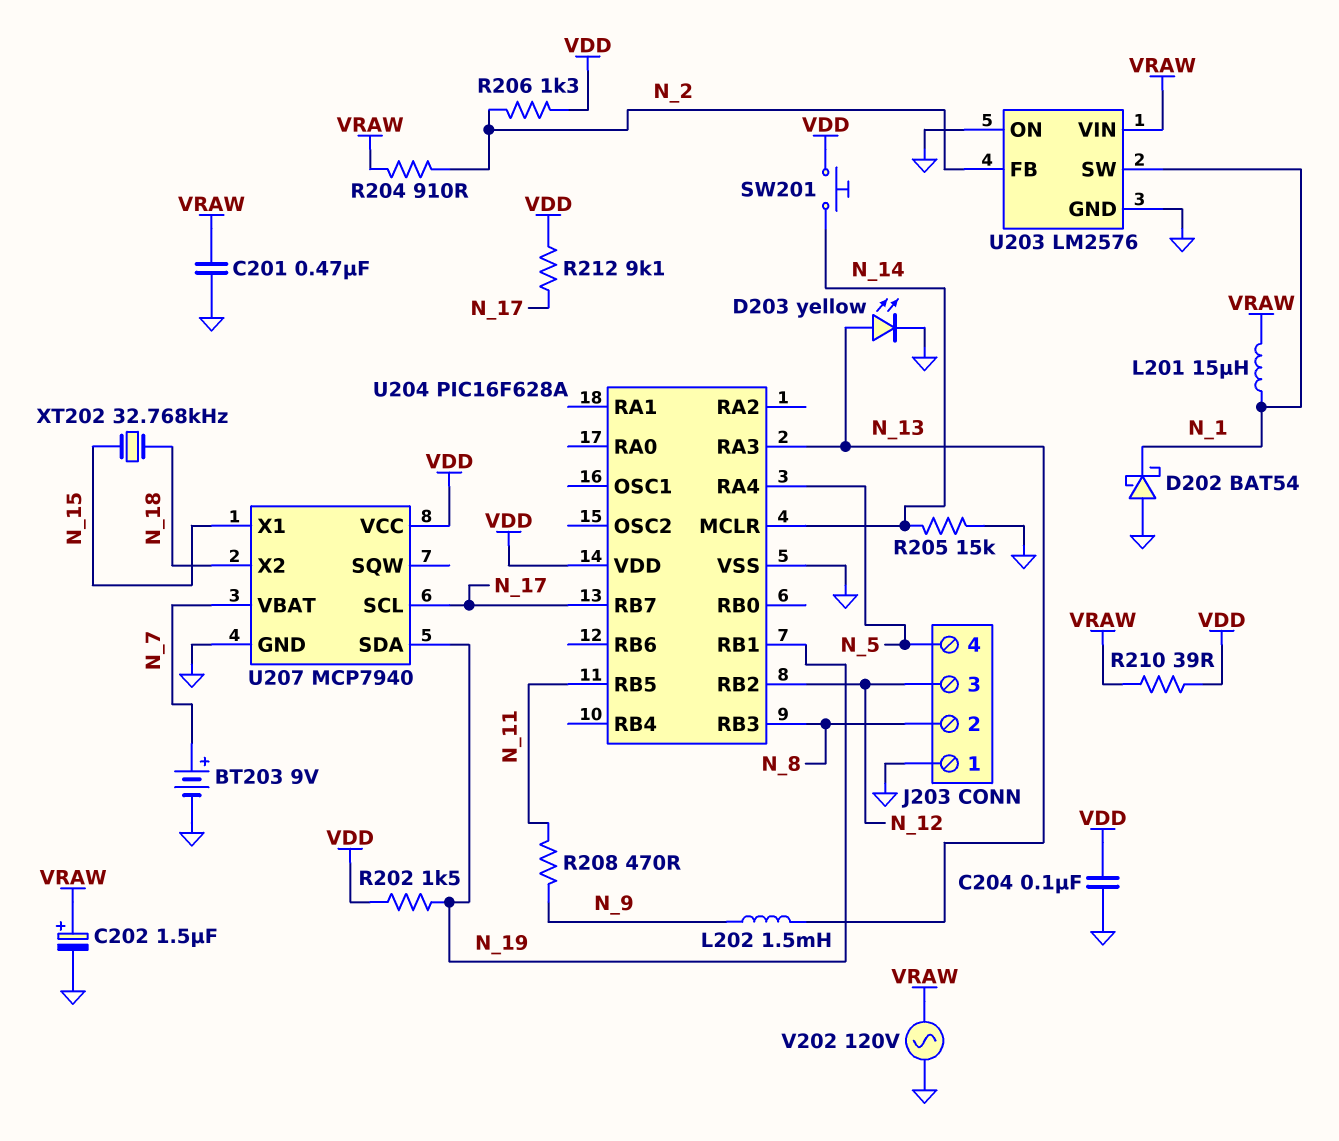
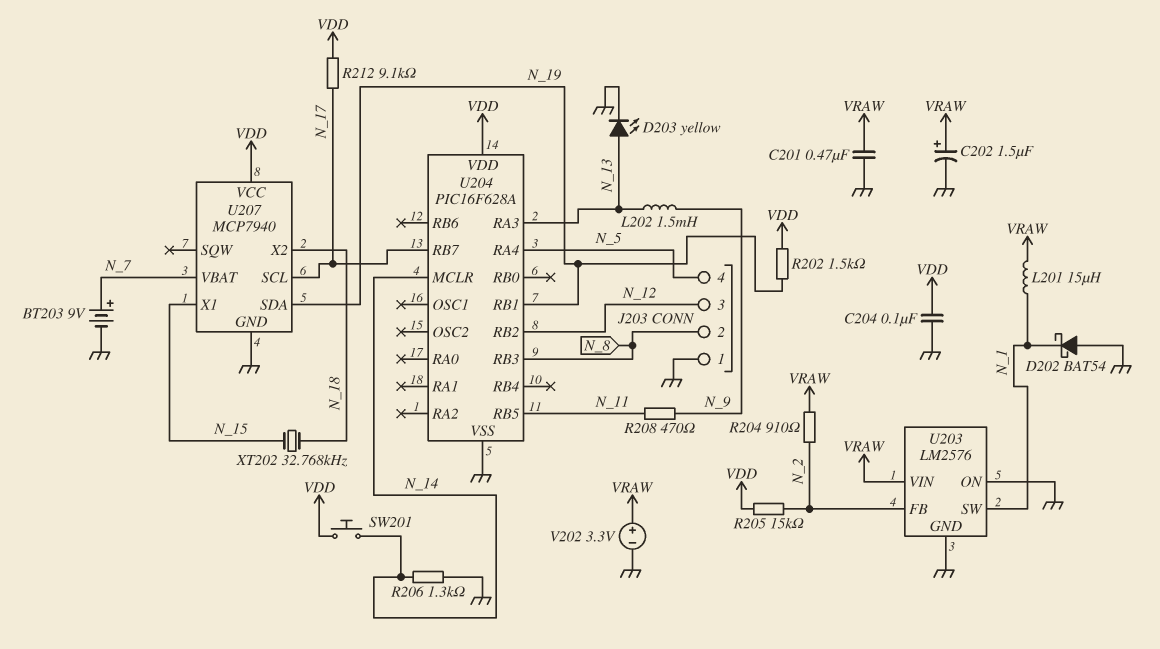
R205: 15k (GND, N_14) -> 15k (N_2, VDD)
R206: 1.3k (N_2, VDD) -> 1.3k (GND, N_14)
R210: 39 (VDD, VRAW) -> none
V202: AC 120V (GND, VRAW) -> 3.3V (plus VRAW, minus GND)

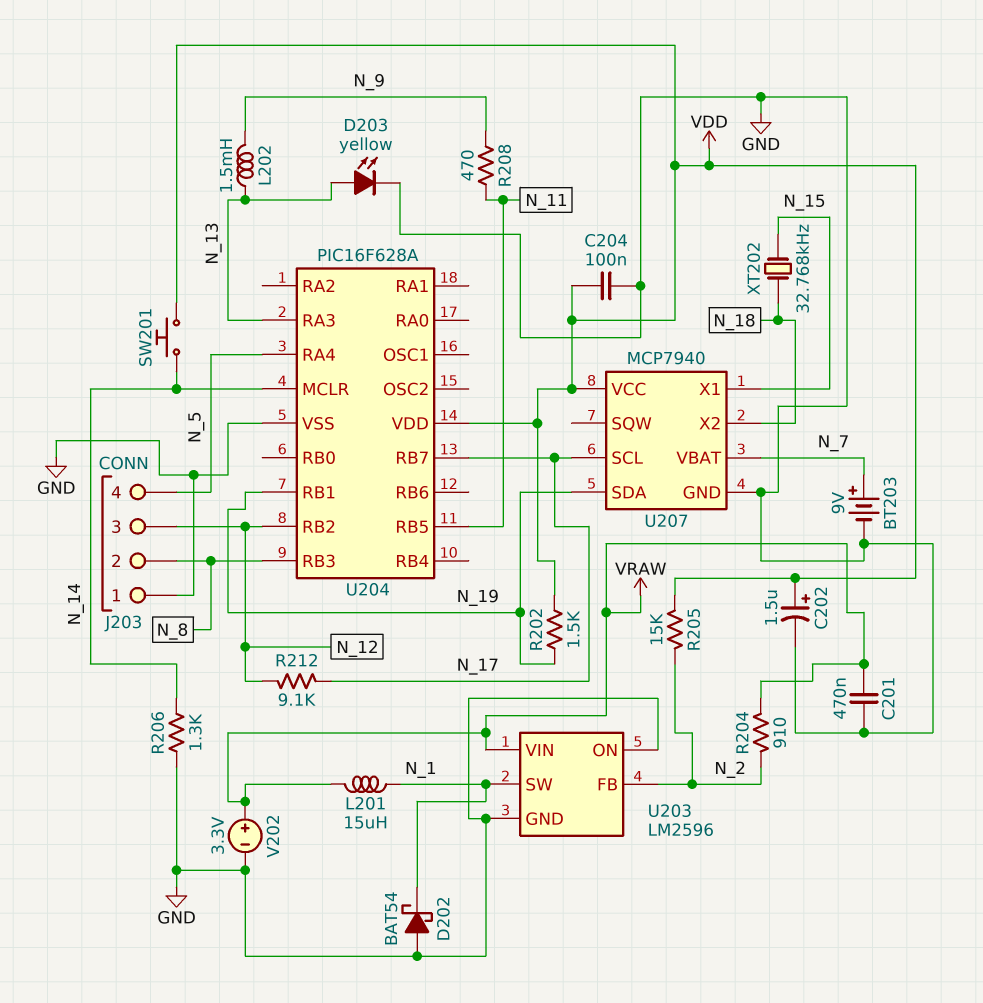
C202: 1.5uF (plus VRAW, minus GND) -> 1.5uF (plus VDD, minus GND)
R212: 9.1k (N_17, VDD) -> 9.1k (N_12, N_17)
U203: LM2576 -> LM2596

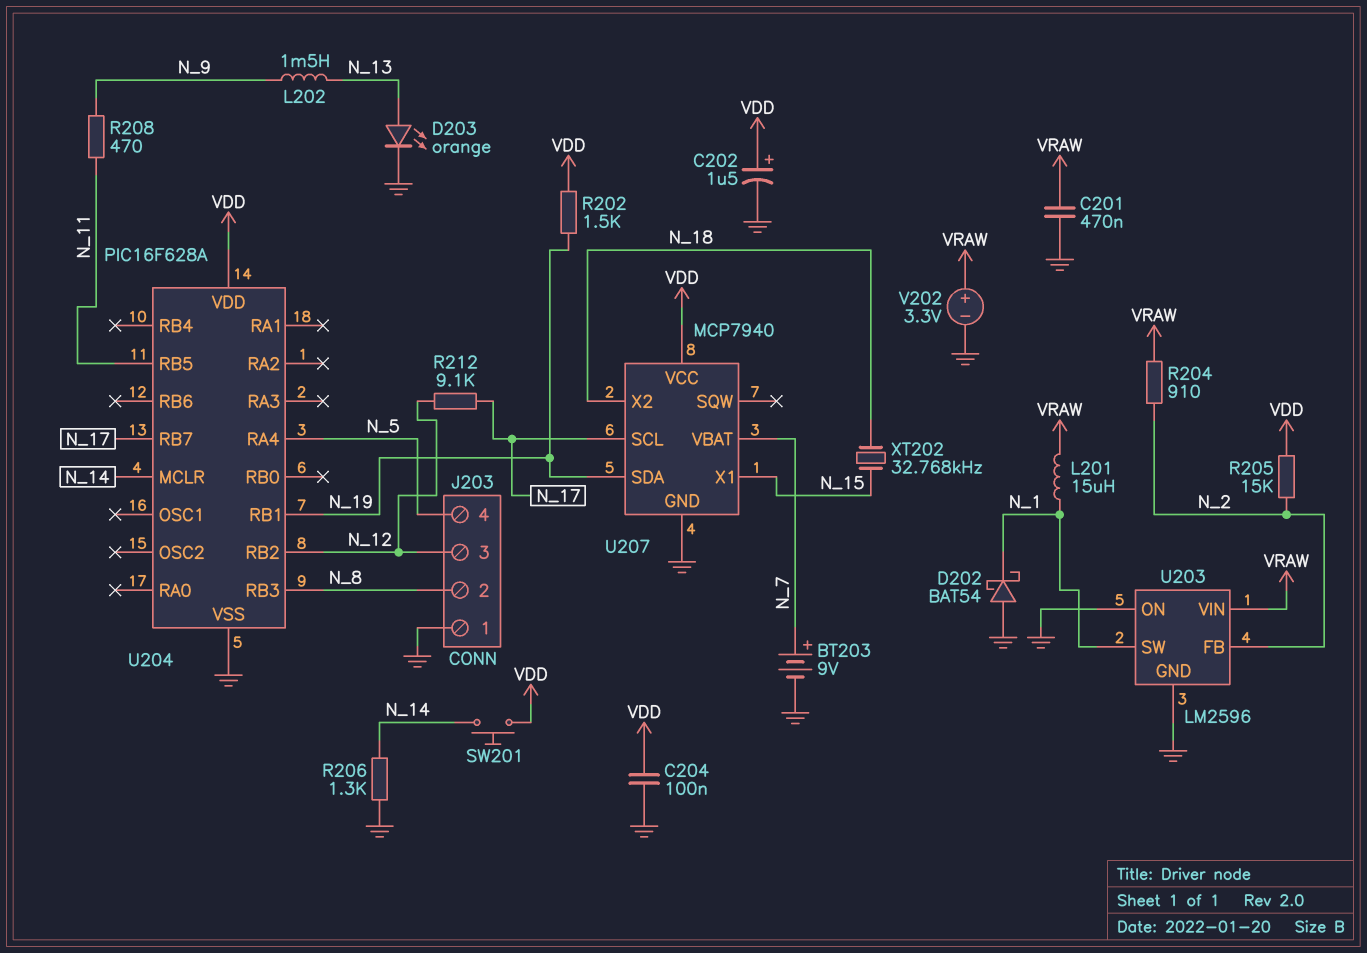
D203: LED yellow (A N_13, K GND) -> LED orange (A N_13, K GND)
U204 pin RA3: N_13 -> none

